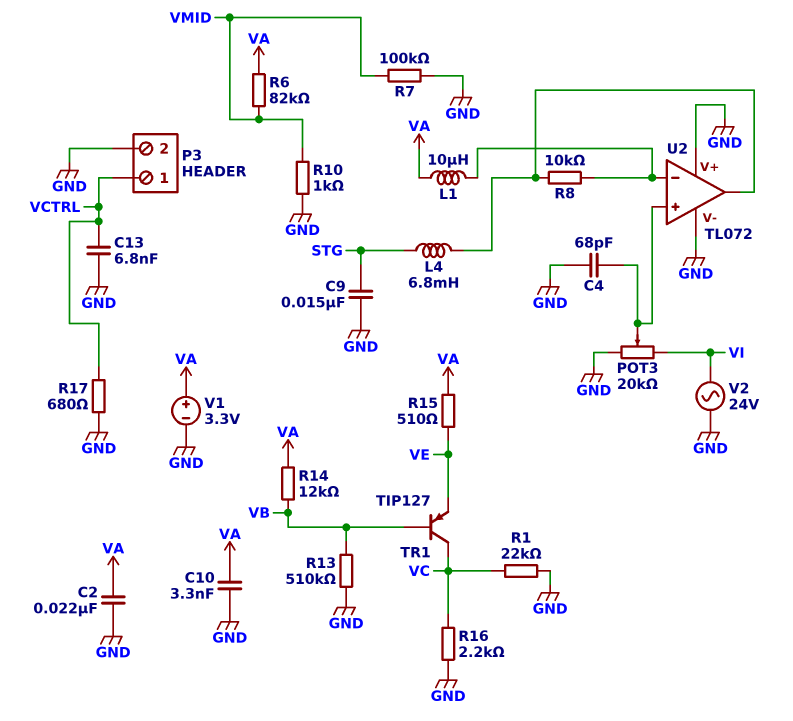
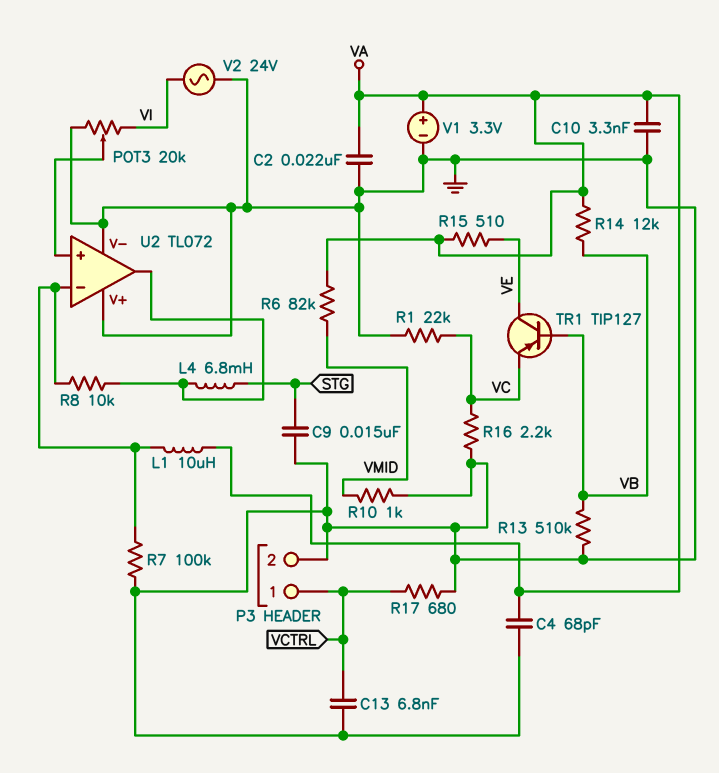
C4: 68pF (GND, U2/in+) -> 68pF (GND, VA)
R7: 100k (GND, VMID) -> 100k (GND, U2/in-)
TR1: PNP TIP127 (B VB, C VC, E VE) -> PNP TIP127 (B VB, C VE, E VC)

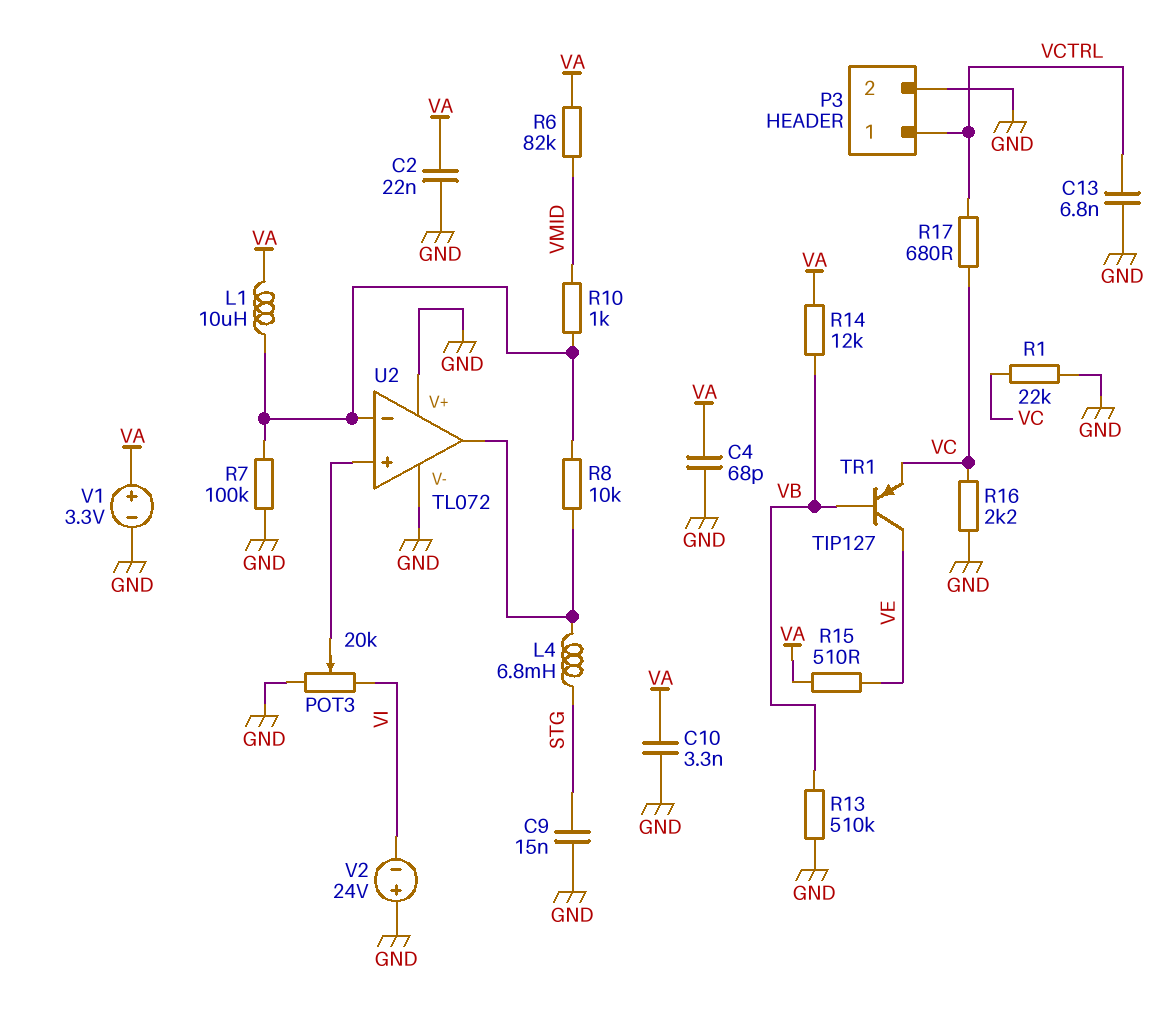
R10: 1k (GND, VMID) -> 1k (U2/in-, VMID)
R17: 680 (GND, VCTRL) -> 680 (VC, VCTRL)
V2: AC 24V (GND, VI) -> 24V (plus GND, minus VI)

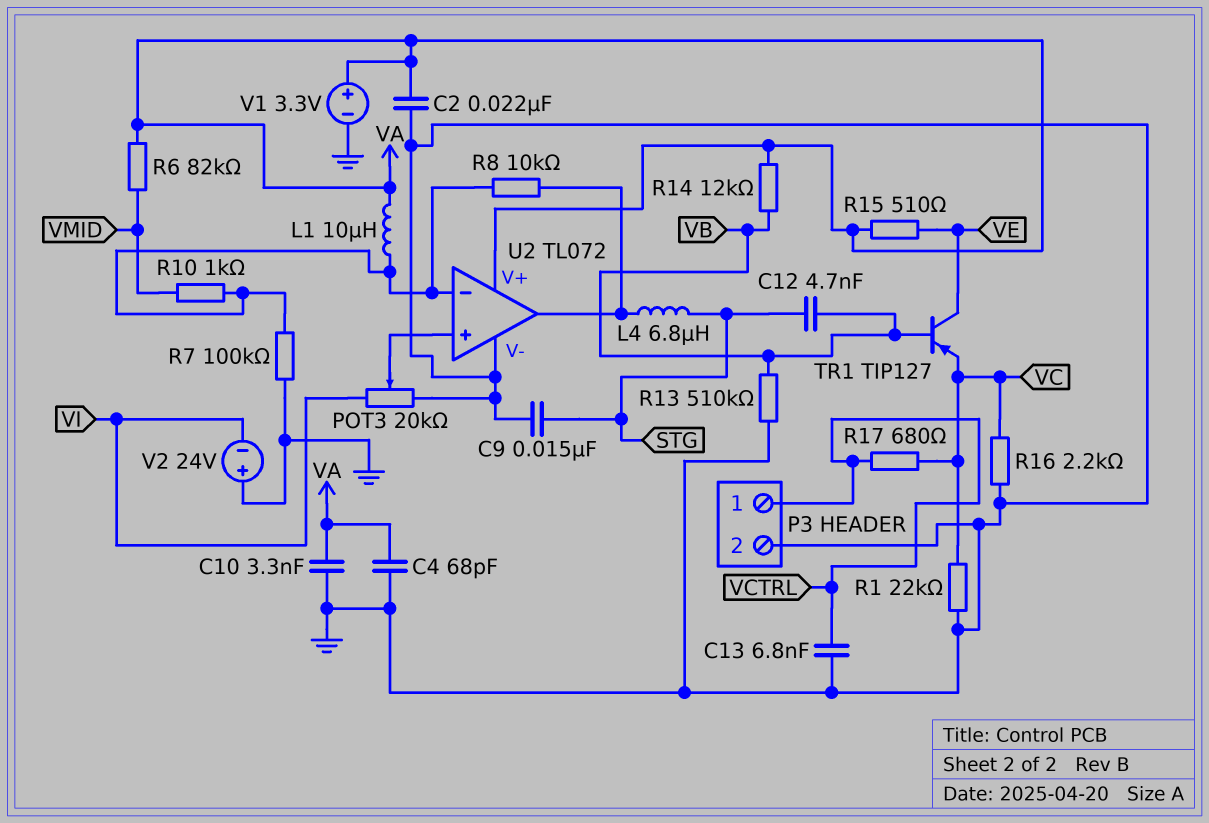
C12: none -> 4.7nF (STG, VB)
L4: 6.8mH (STG, U2/out) -> 6.8uH (STG, U2/out)
U2 pin V+: GND -> VA

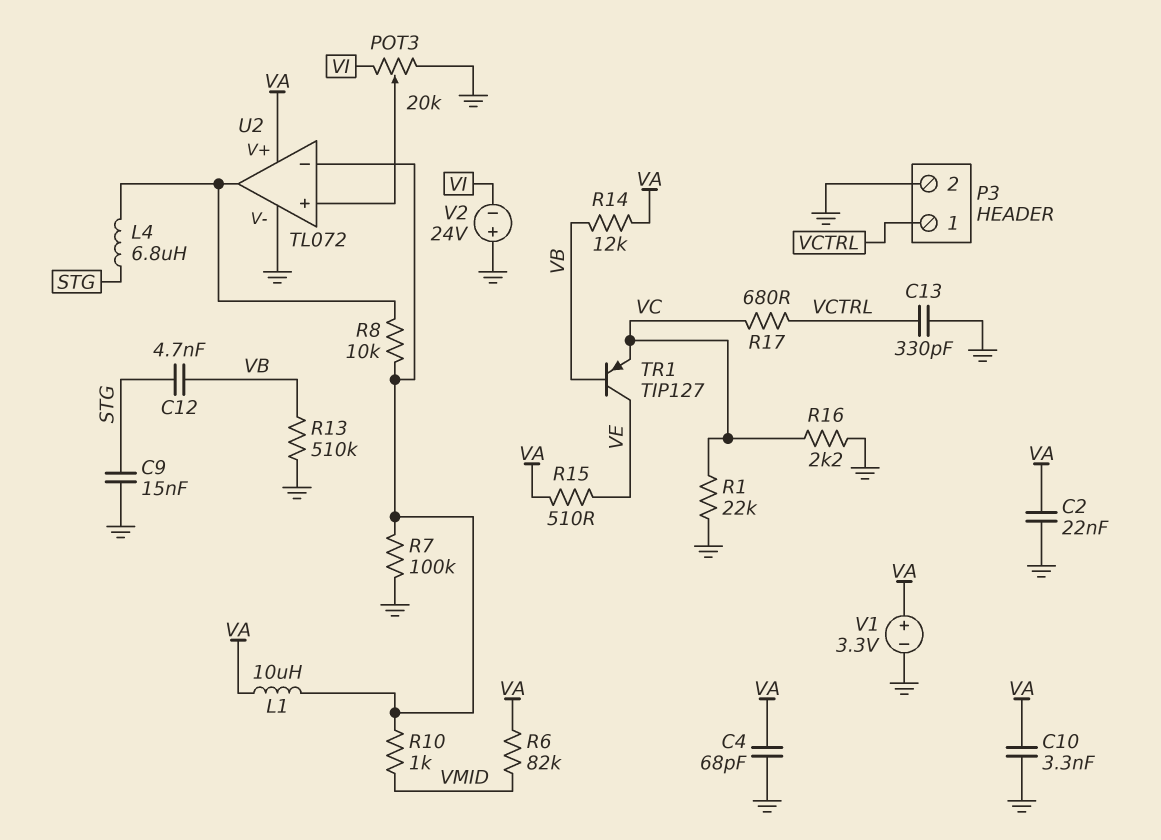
C13: 6.8nF (GND, VCTRL) -> 330pF (GND, VCTRL)

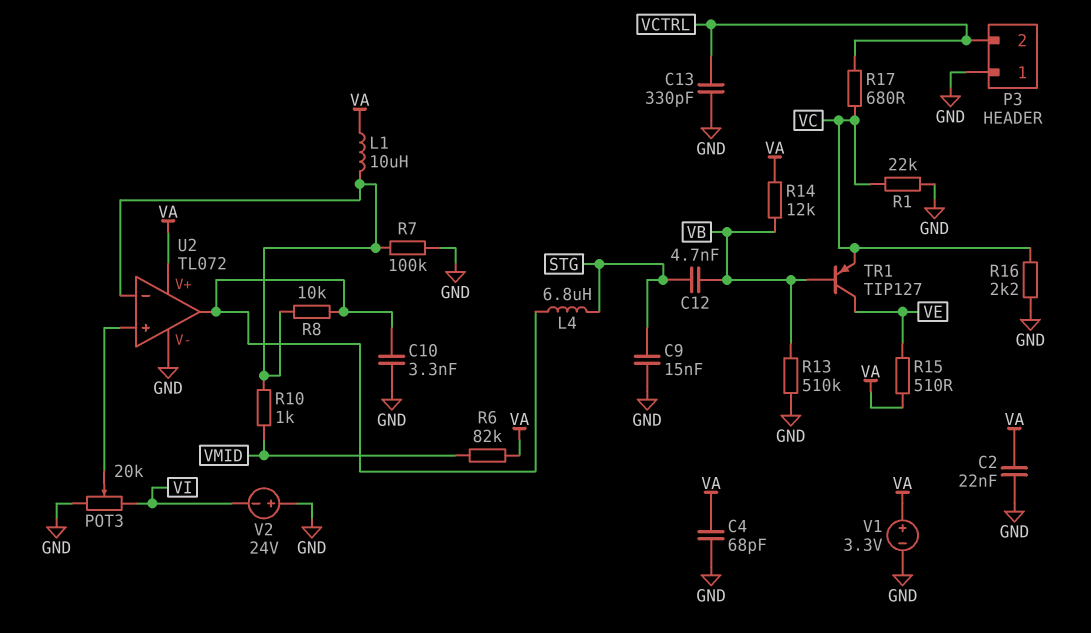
C10: 3.3nF (GND, VA) -> 3.3nF (GND, U2/out)
P3 pin 1: VCTRL -> GND
P3 pin 2: GND -> VCTRL

